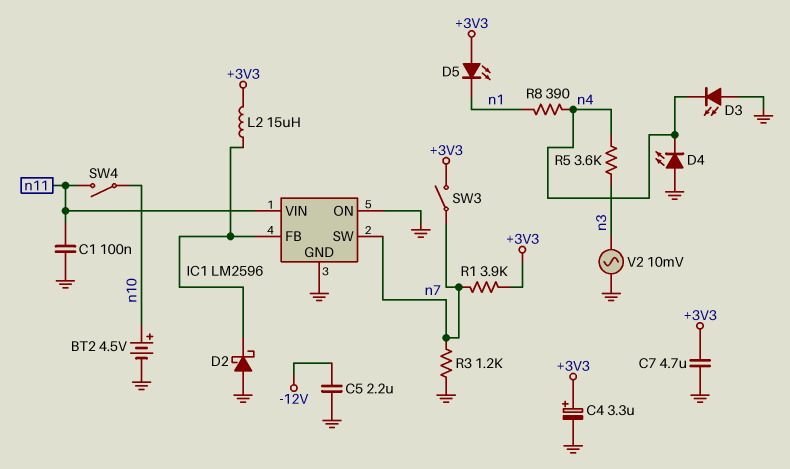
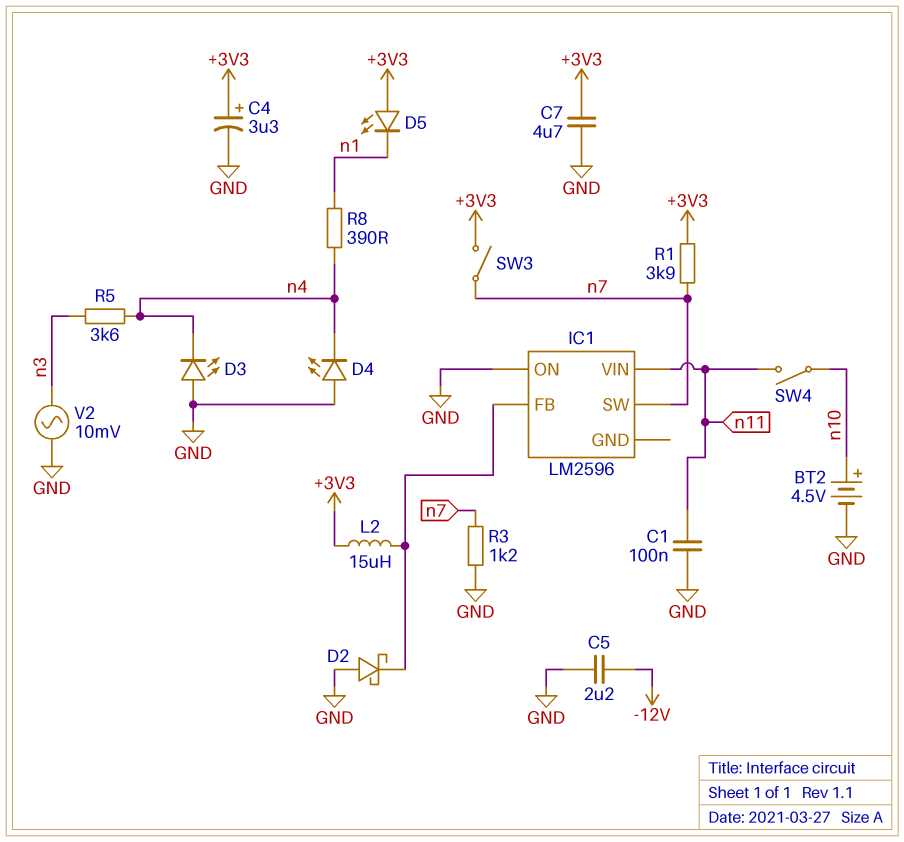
IC1 pin GND: GND -> none

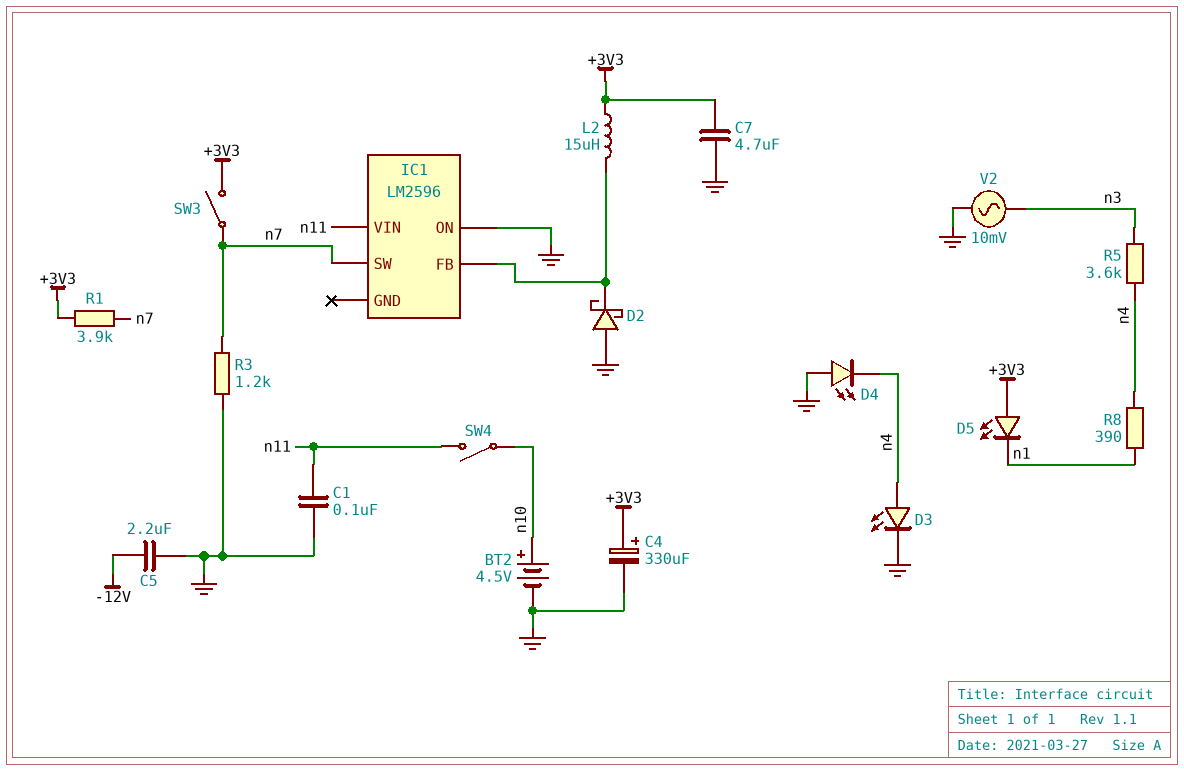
C4: 3.3uF (plus +3V3, minus GND) -> 330uF (plus +3V3, minus GND)
D3: LED (A GND, K n4) -> LED (A n4, K GND)

